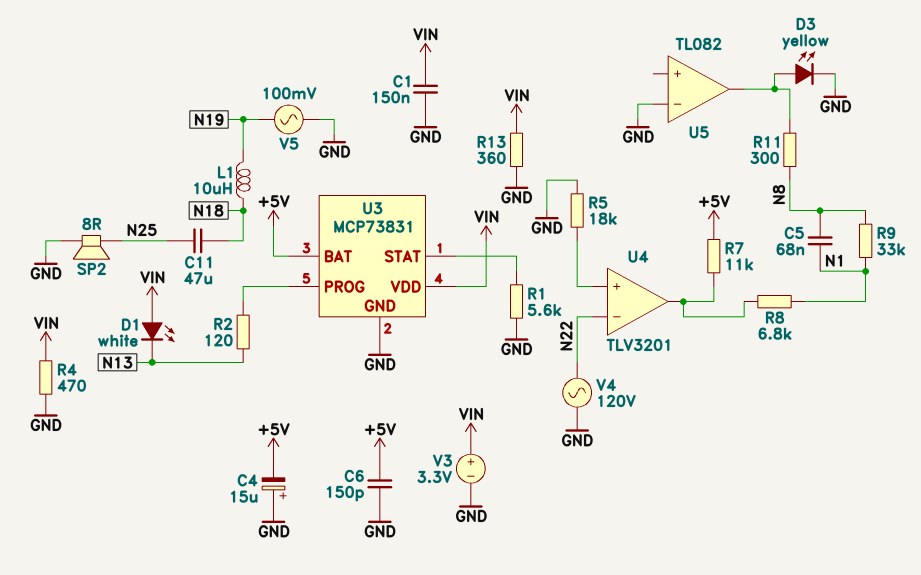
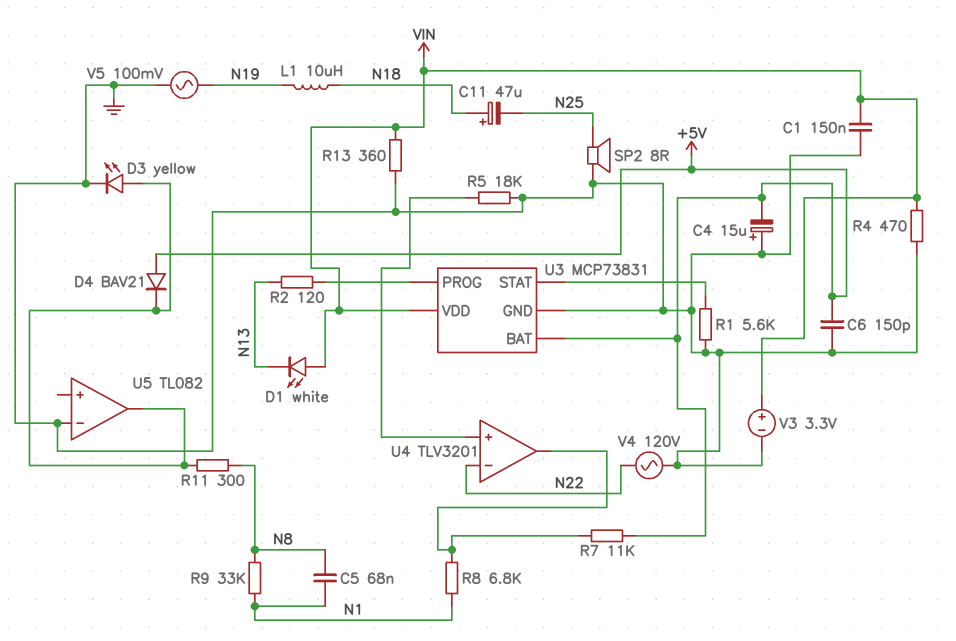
C11: 47uF (N18, N25) -> 47uF (plus N18, minus N25)
D4: none -> diode BAV21 (A +5V, K U5/out)

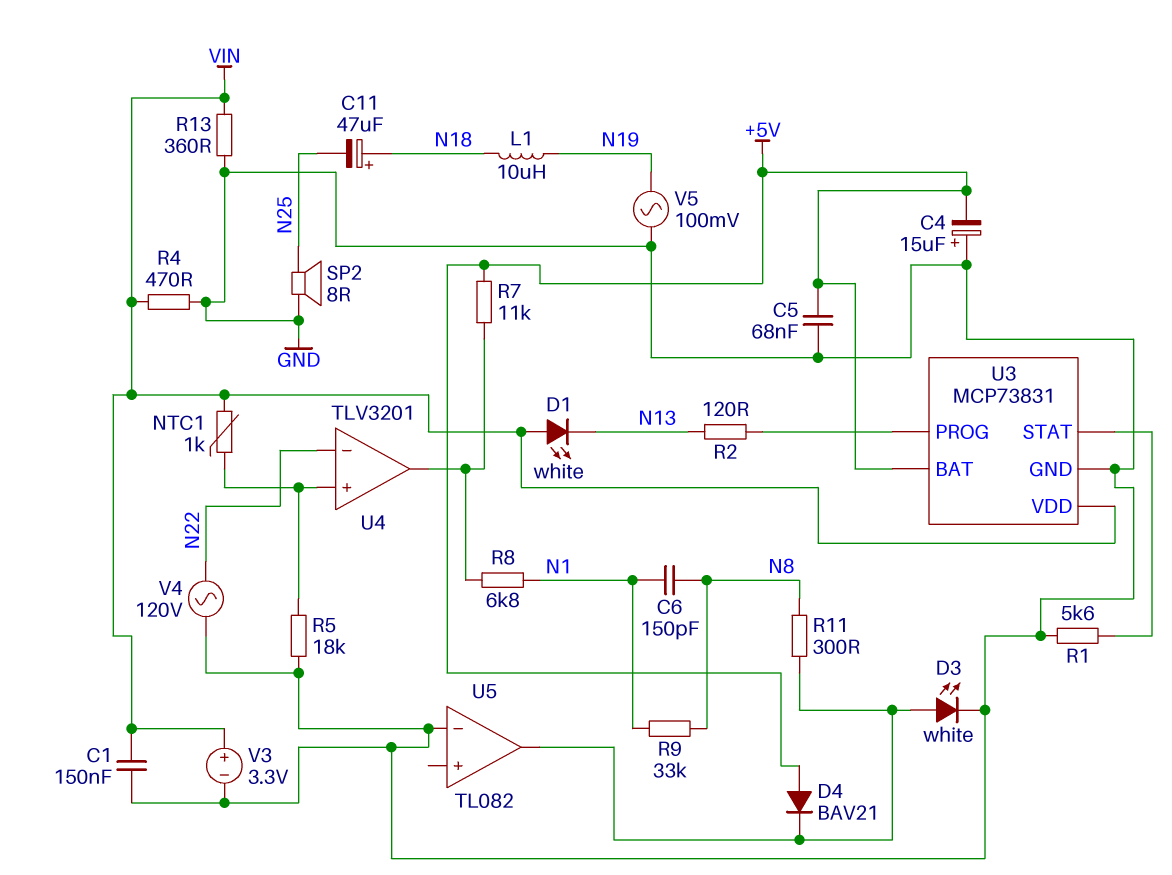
C5: 68nF (N1, N8) -> 68nF (+5V, GND)
C6: 150pF (+5V, GND) -> 150pF (N1, N8)
D3: LED yellow (A U5/out, K GND) -> LED white (A U5/out, K GND)
NTC1: none -> 1k (U4/in+, VIN)

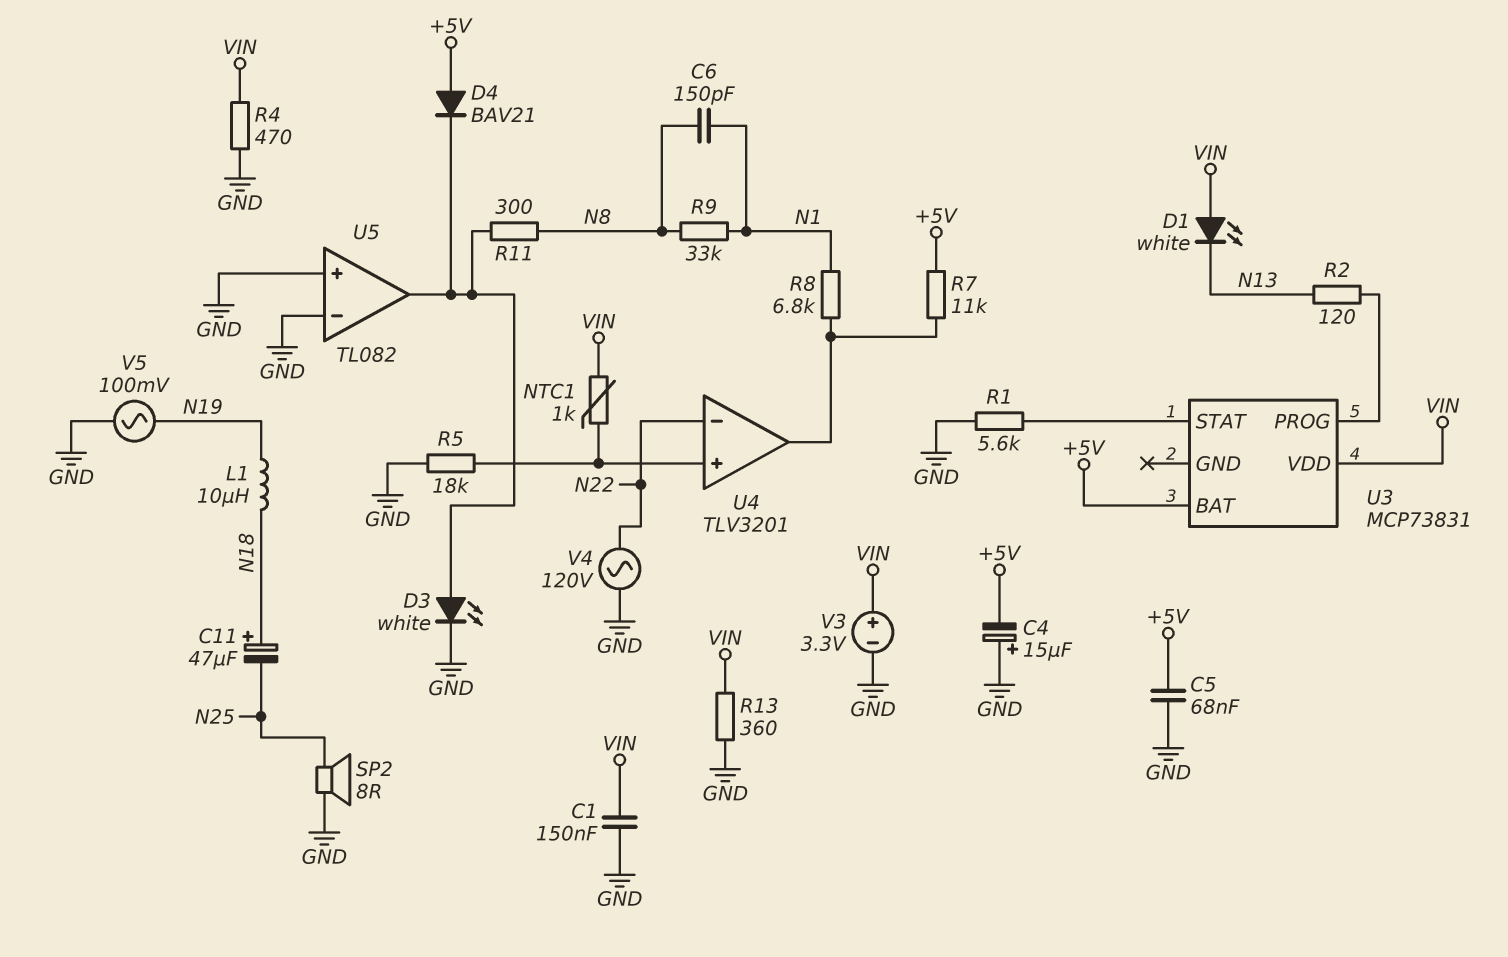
U3 pin GND: GND -> none
U5 pin in+: none -> GND

